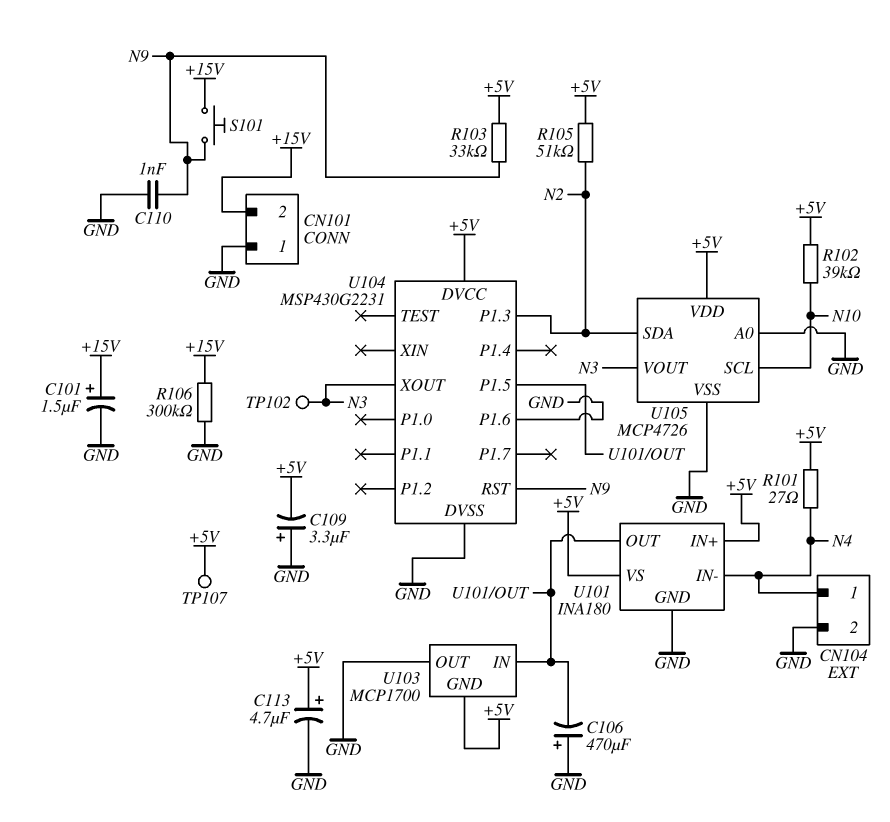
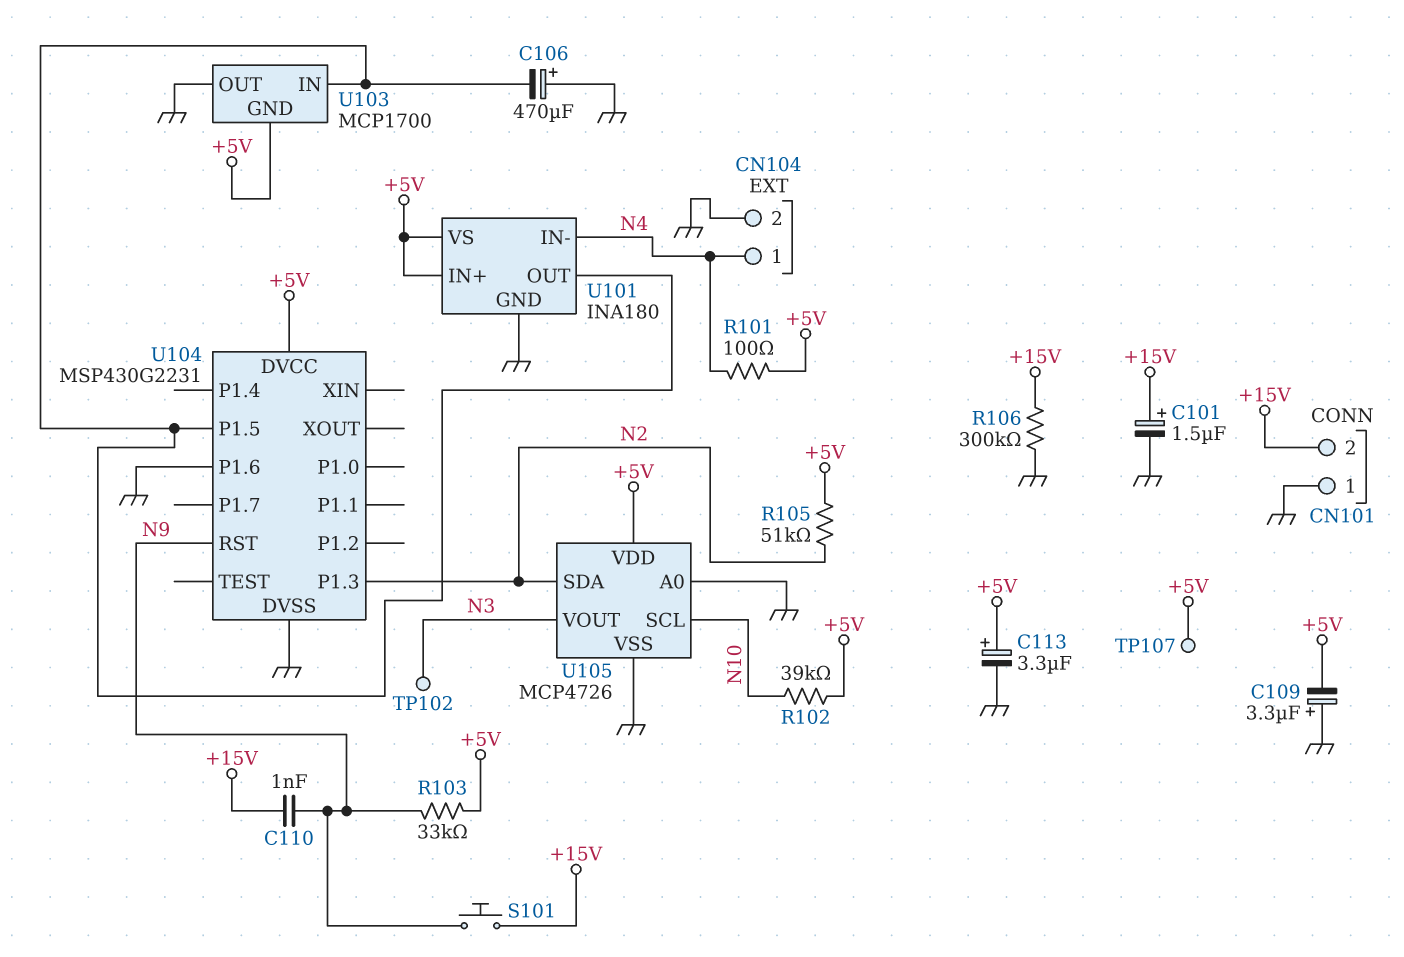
C110: 1nF (GND, N9) -> 1nF (+15V, N9)
C113: 4.7uF (plus +5V, minus GND) -> 3.3uF (plus +5V, minus GND)
R101: 27 (+5V, N4) -> 100 (+5V, N4)
U104 pin XOUT: N3 -> none

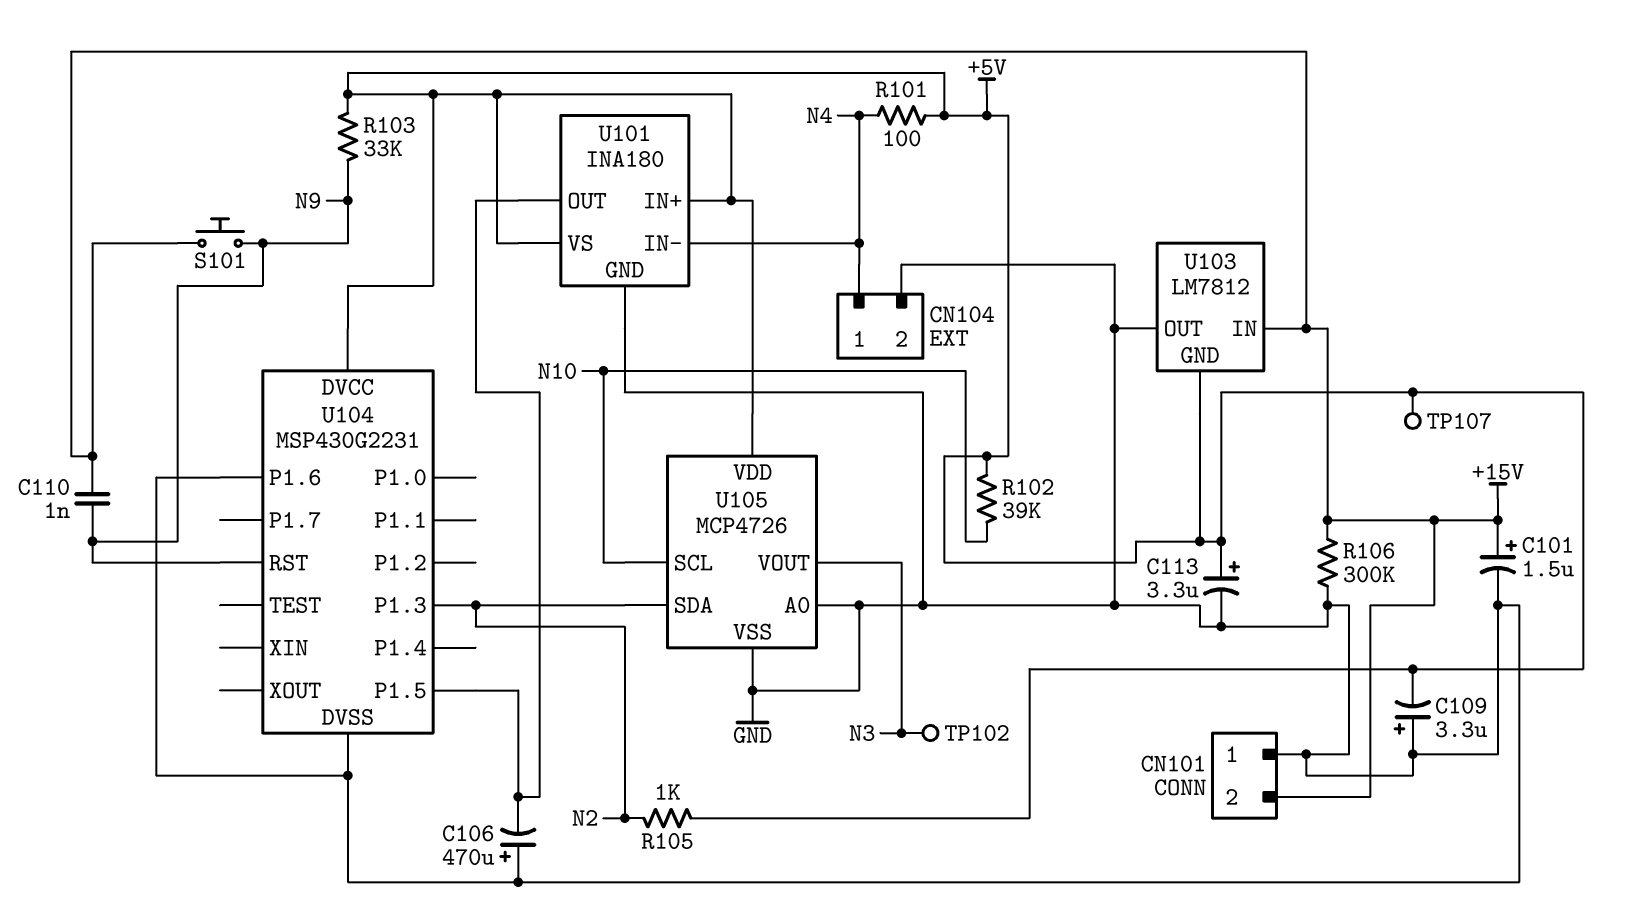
R105: 51k (+5V, N2) -> 1k (+5V, N2)
U103: MCP1700 -> LM7812
U103 pin IN: U101/OUT -> +15V

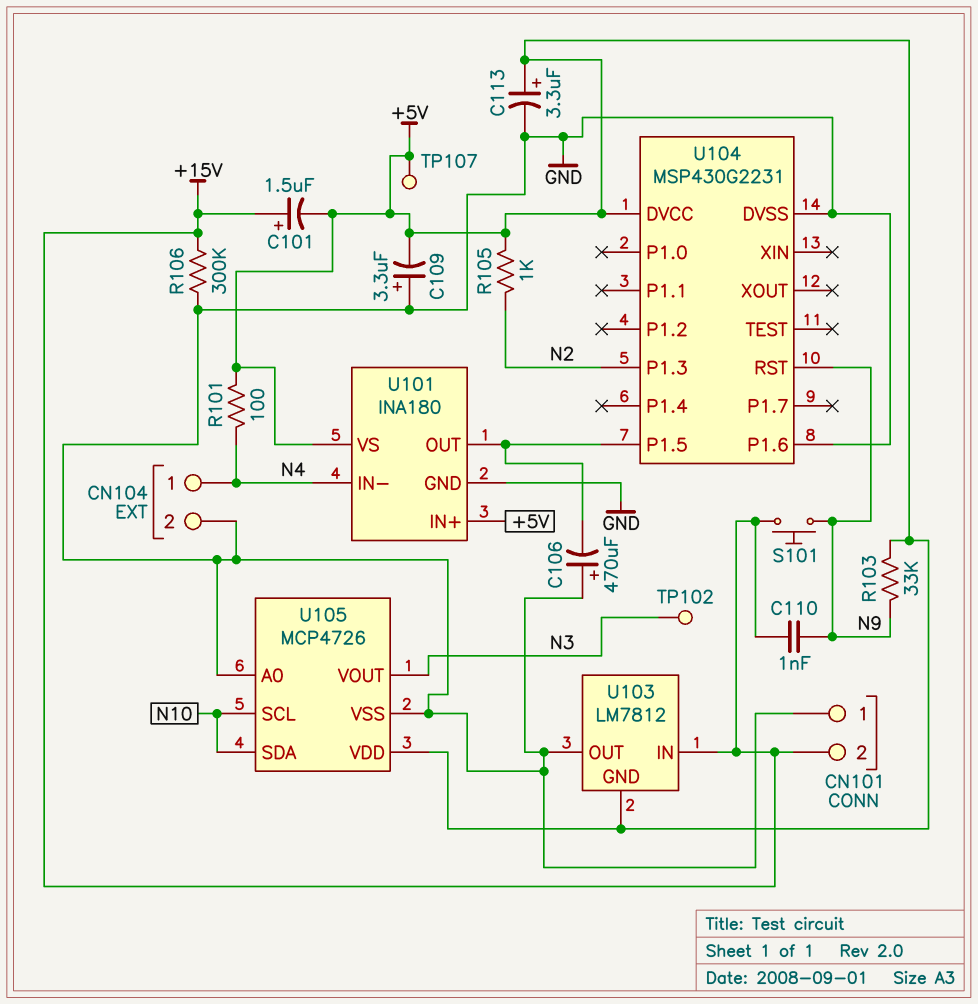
C101: 1.5uF (plus +15V, minus GND) -> 1.5uF (plus +15V, minus +5V)
R102: 39k (+5V, N10) -> none
U105 pin SDA: N2 -> N10

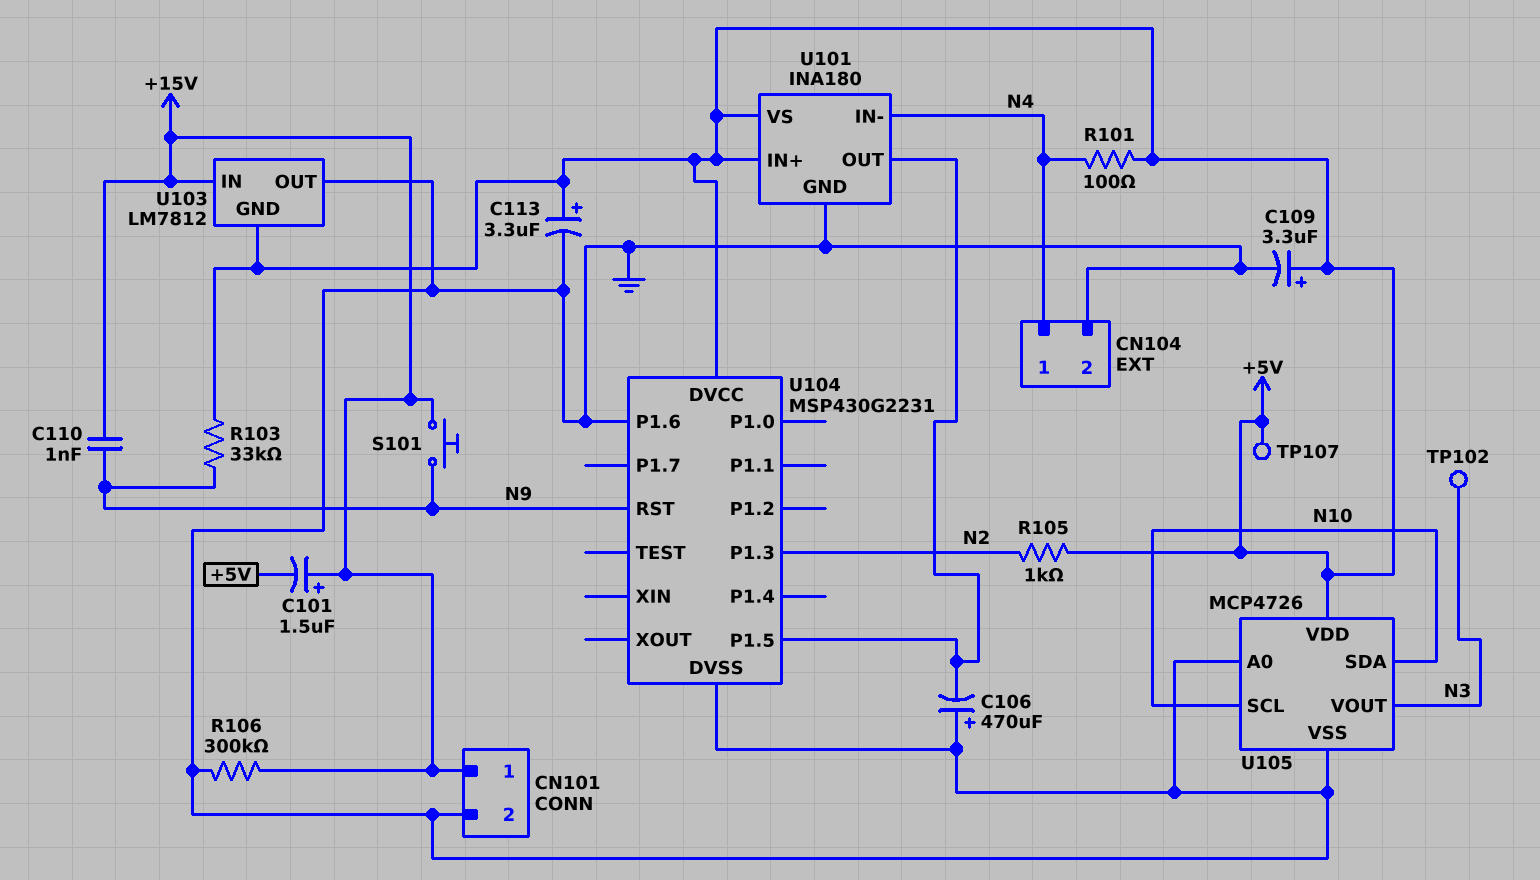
C109: 3.3uF (plus GND, minus +5V) -> 3.3uF (plus +5V, minus GND)
CN101 pin 1: GND -> +15V
CN101 pin 2: +15V -> GND

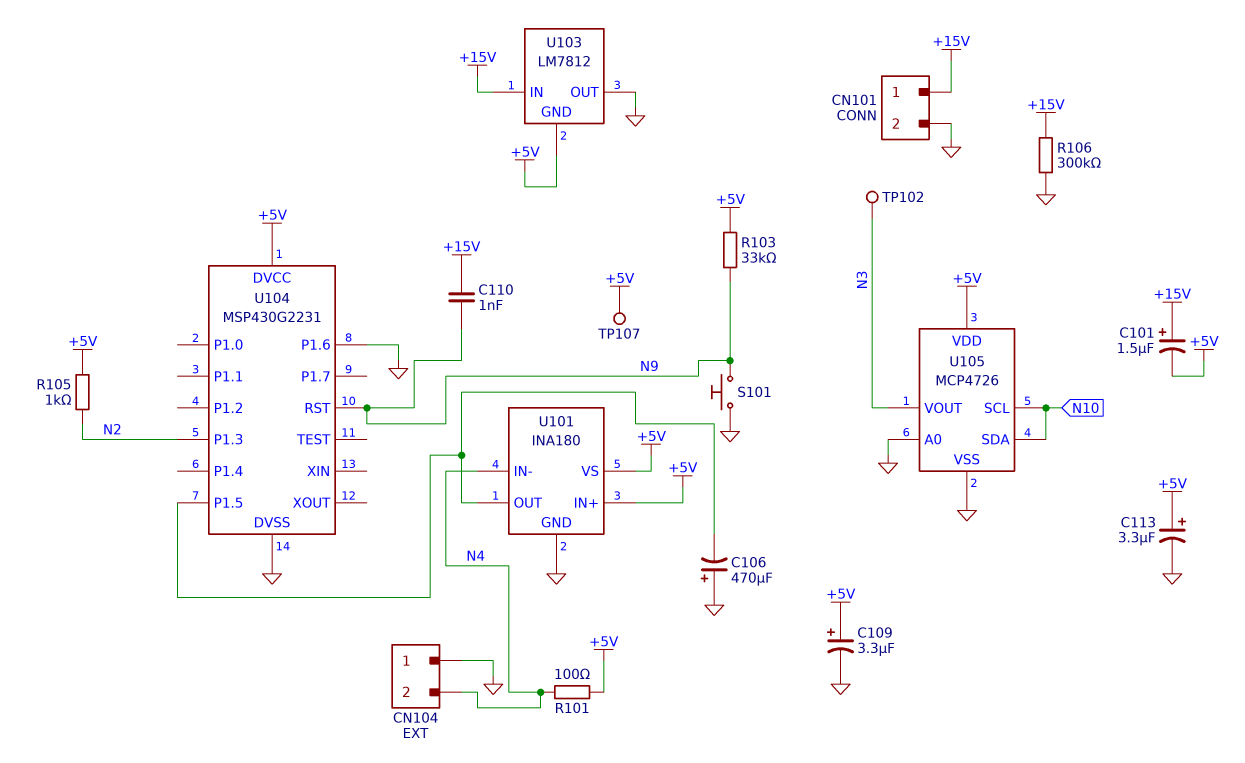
CN104 pin 1: N4 -> GND
CN104 pin 2: GND -> N4
S101: button (+15V, N9) -> button (GND, N9)

